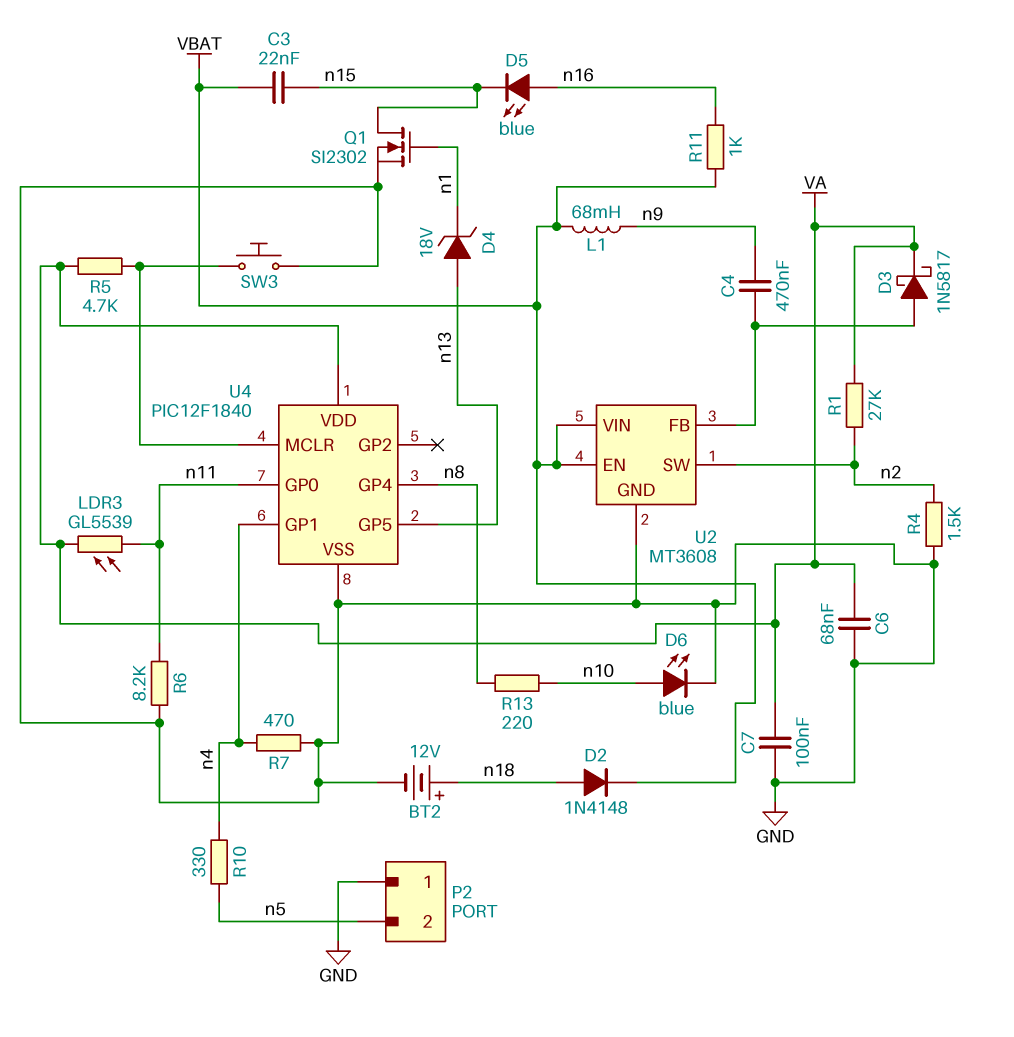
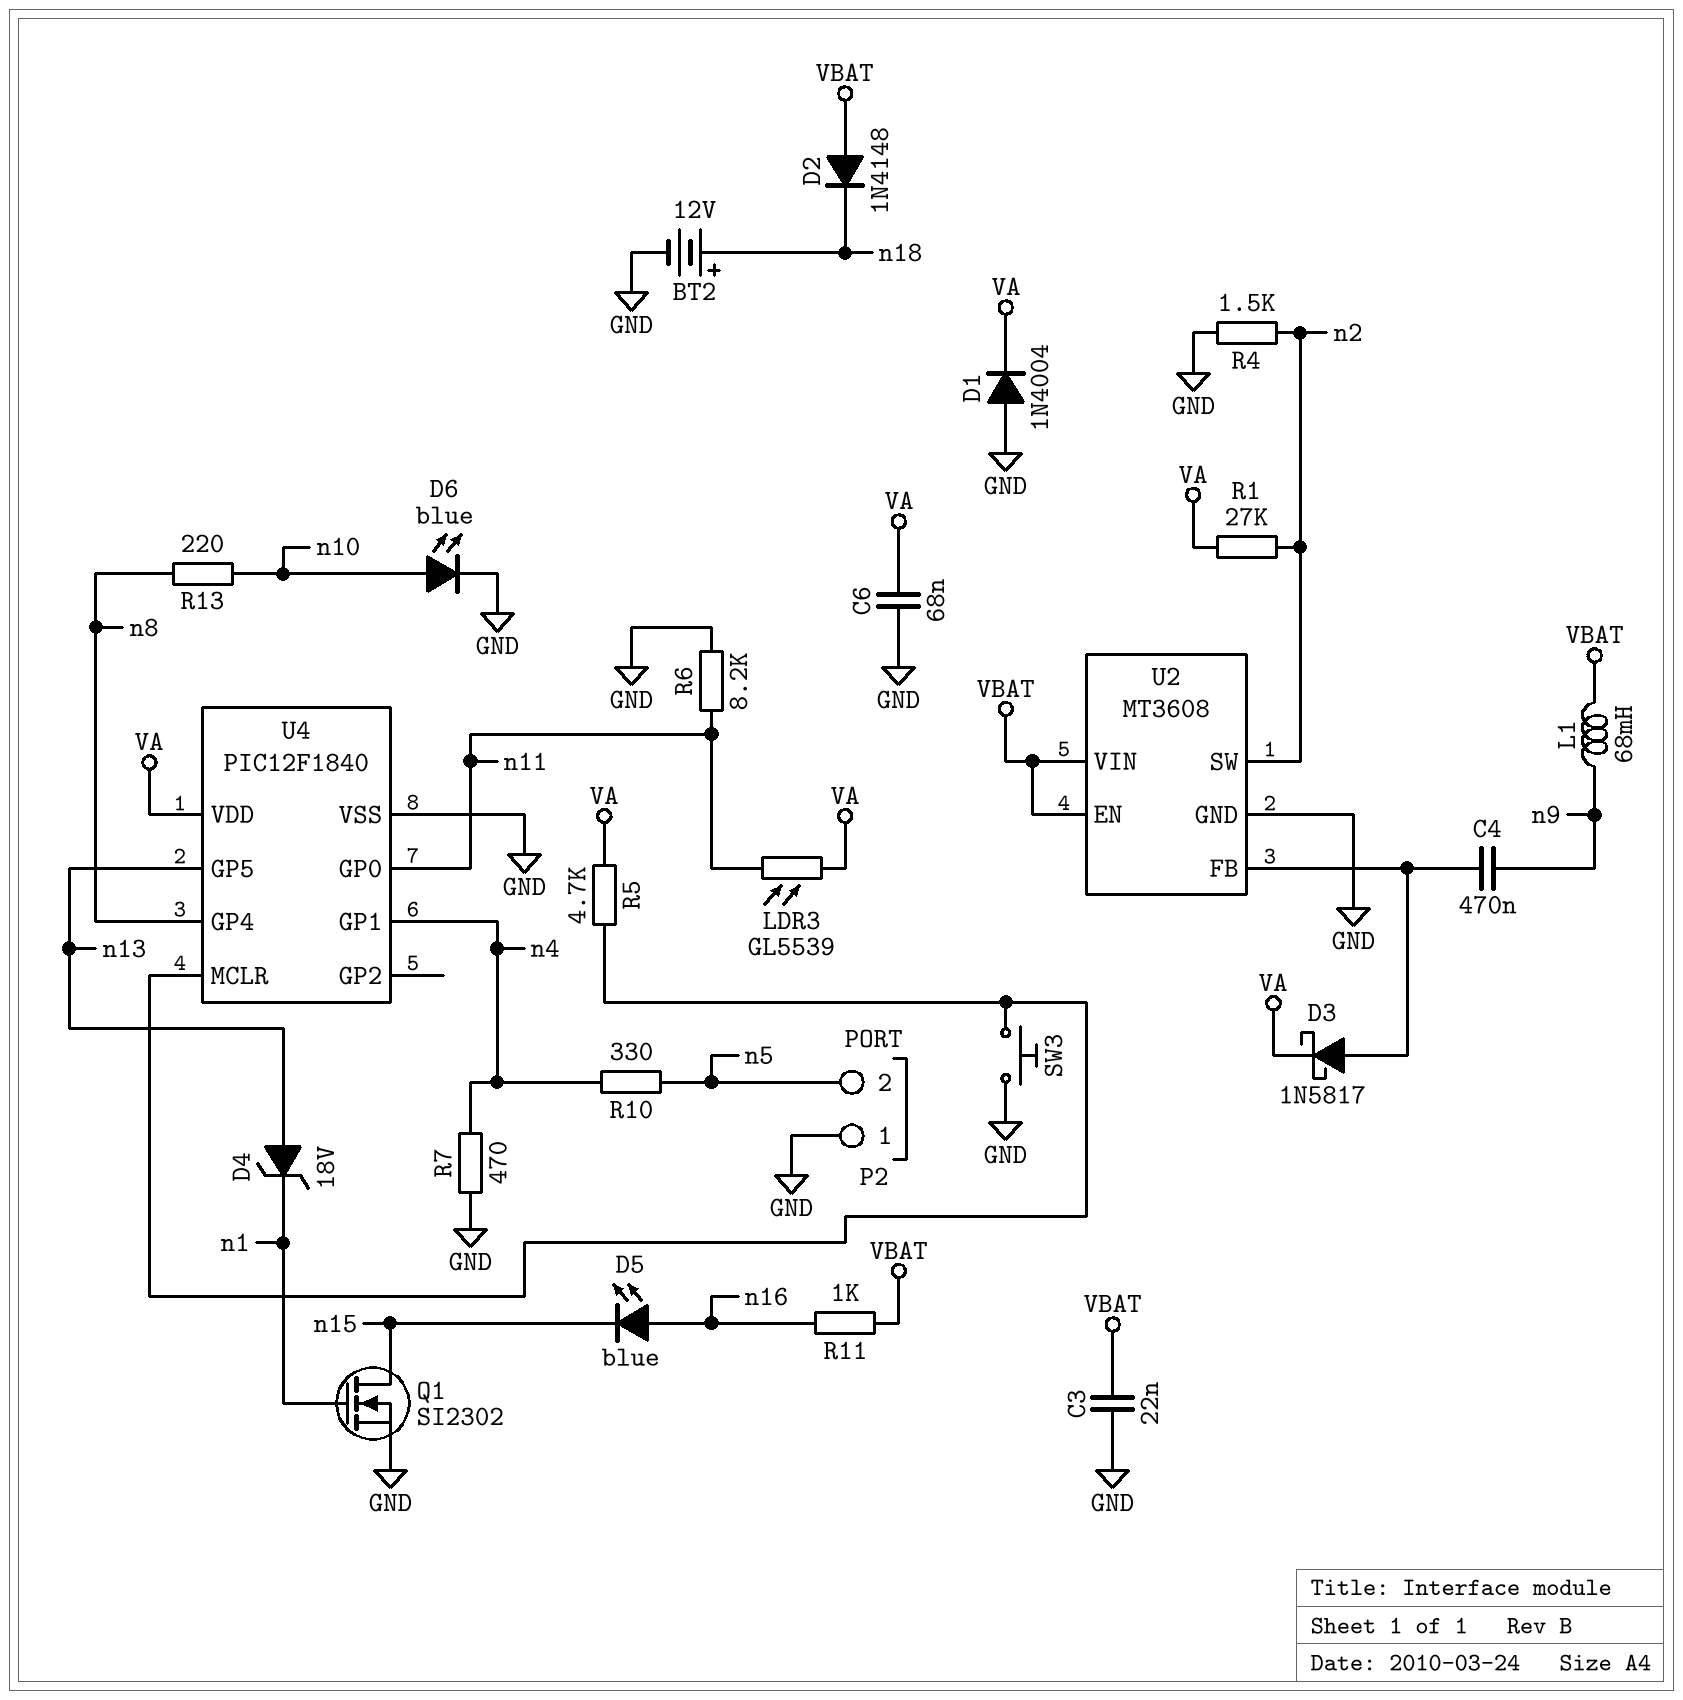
C3: 22nF (VBAT, n15) -> 22nF (GND, VBAT)
C7: 100nF (GND, VA) -> none
D1: none -> diode 1N4004 (A GND, K VA)
D2: diode 1N4148 (A n18, K VBAT) -> diode 1N4148 (A VBAT, K n18)

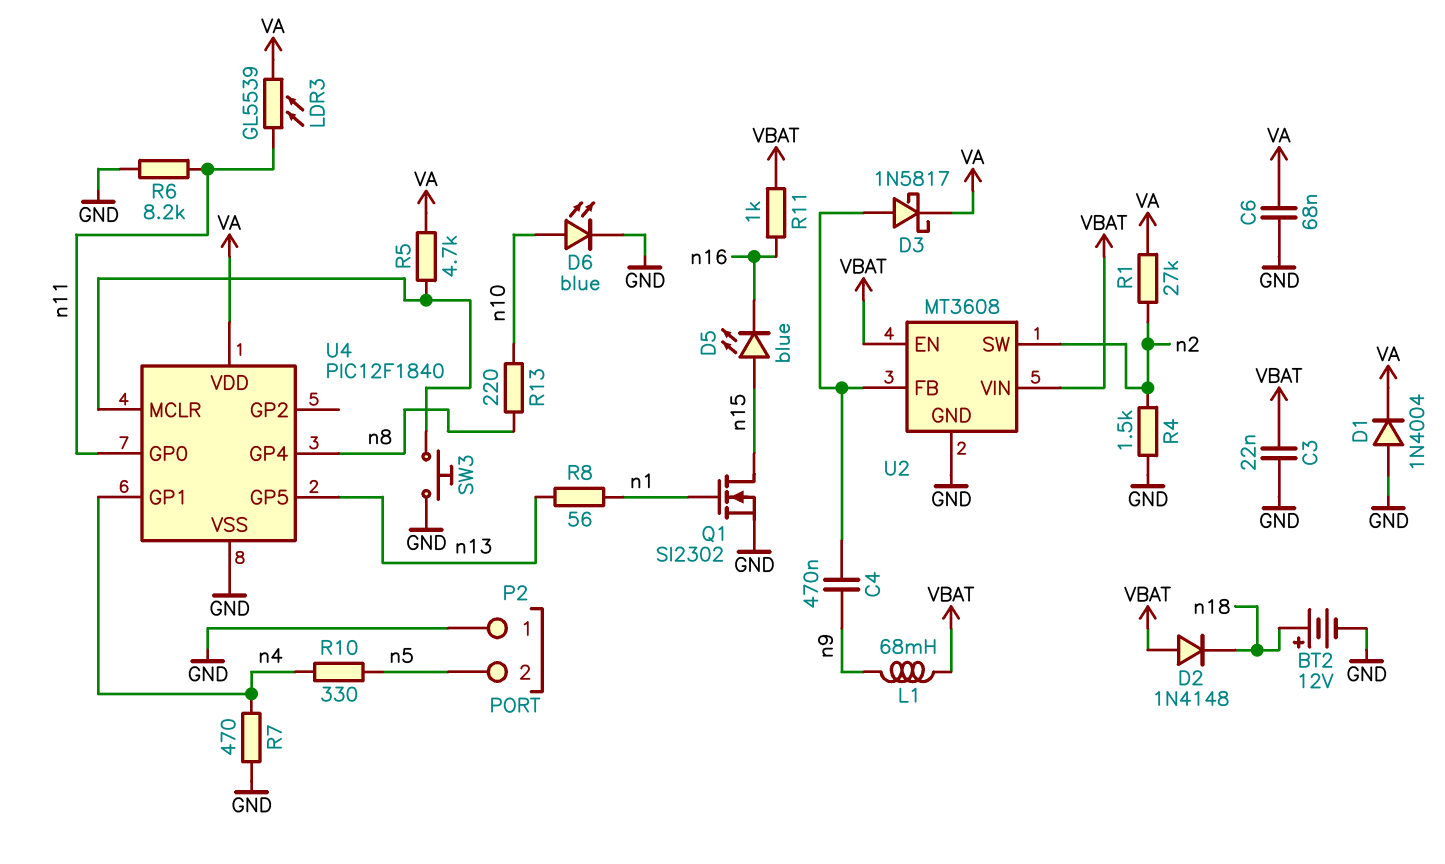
D4: zener 18V (A n13, K n1) -> none
D5: LED blue (A n16, K n15) -> LED blue (A n15, K n16)
R8: none -> 56 (n1, n13)

